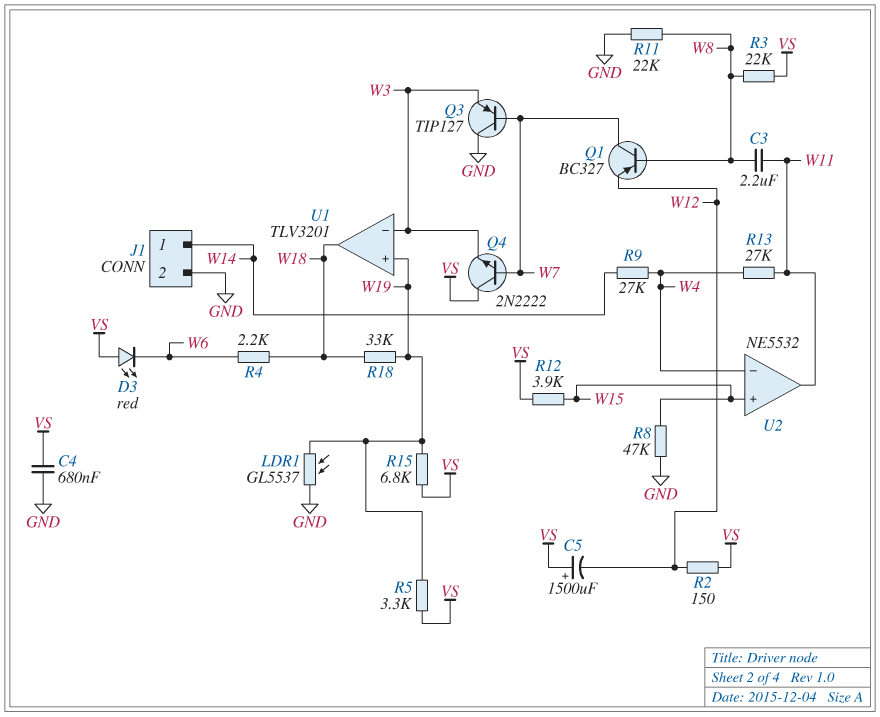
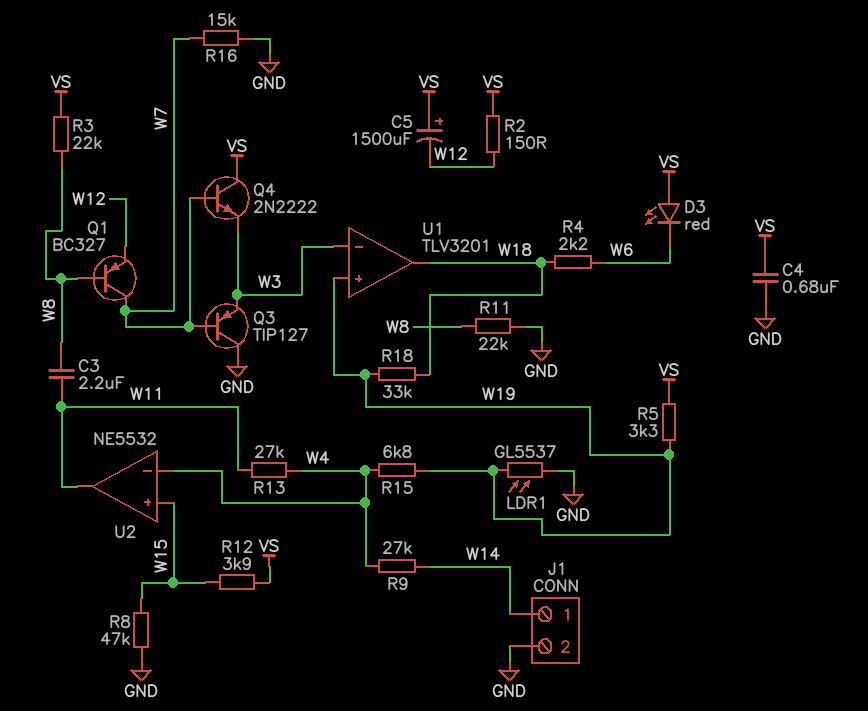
R15: 6.8k (VS, W19) -> 6.8k (W4, W19)
R16: none -> 15k (GND, W7)

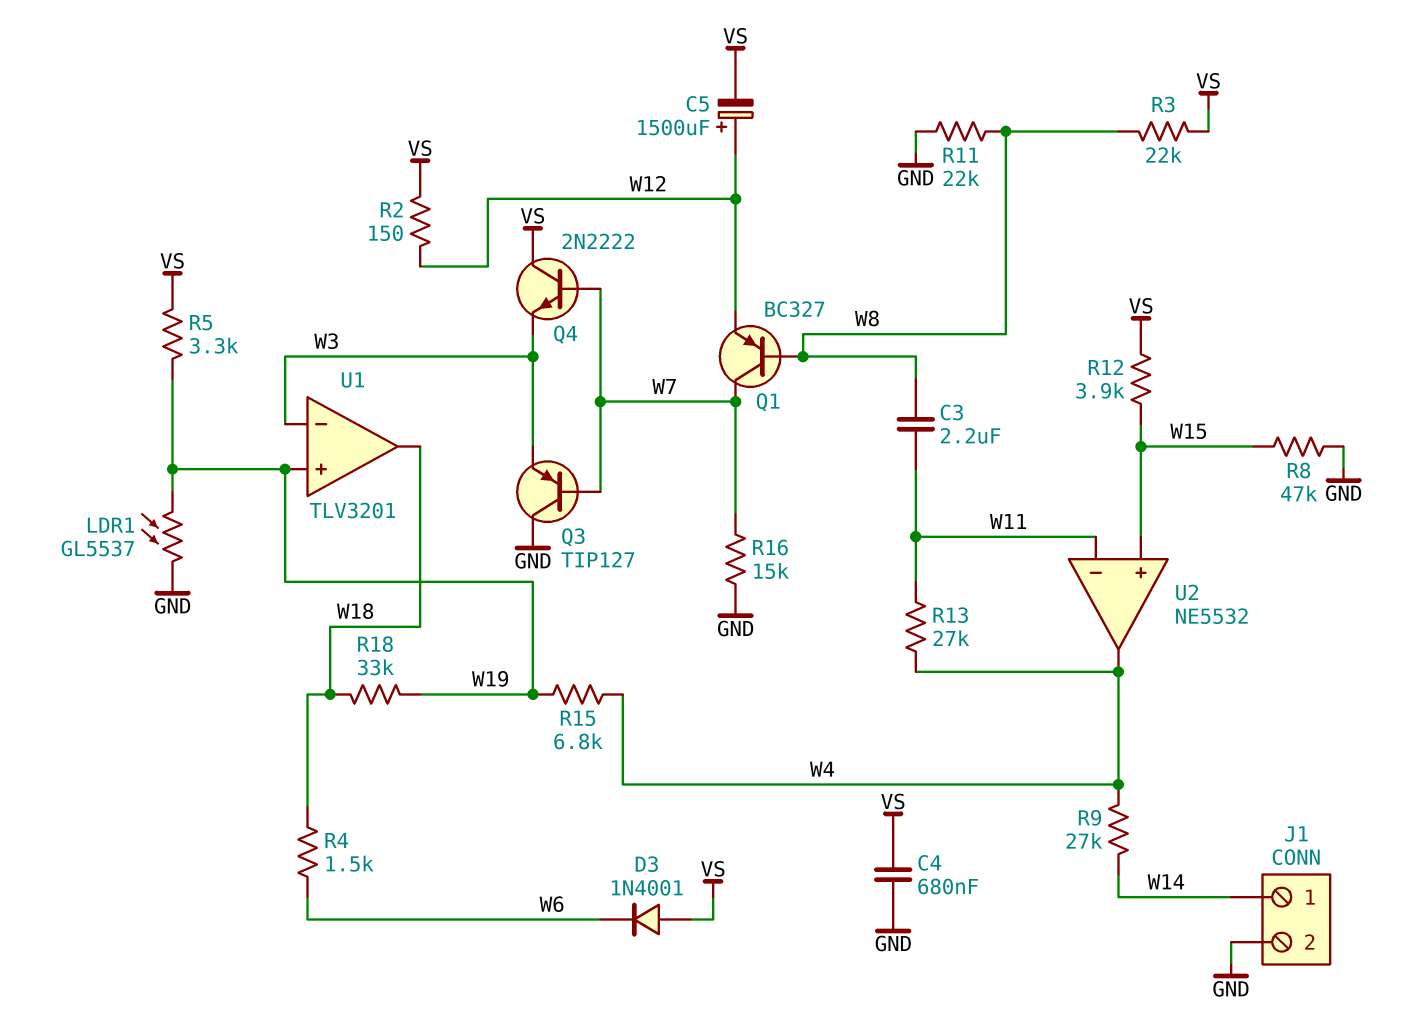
C5: 1500uF (plus VS, minus W12) -> 1500uF (plus W12, minus VS)
D3: LED red (A VS, K W6) -> diode 1N4001 (A VS, K W6)
R4: 2.2k (W6, W18) -> 1.5k (W6, W18)
U2 pin in-: W4 -> W11
U2 pin out: W11 -> W4

